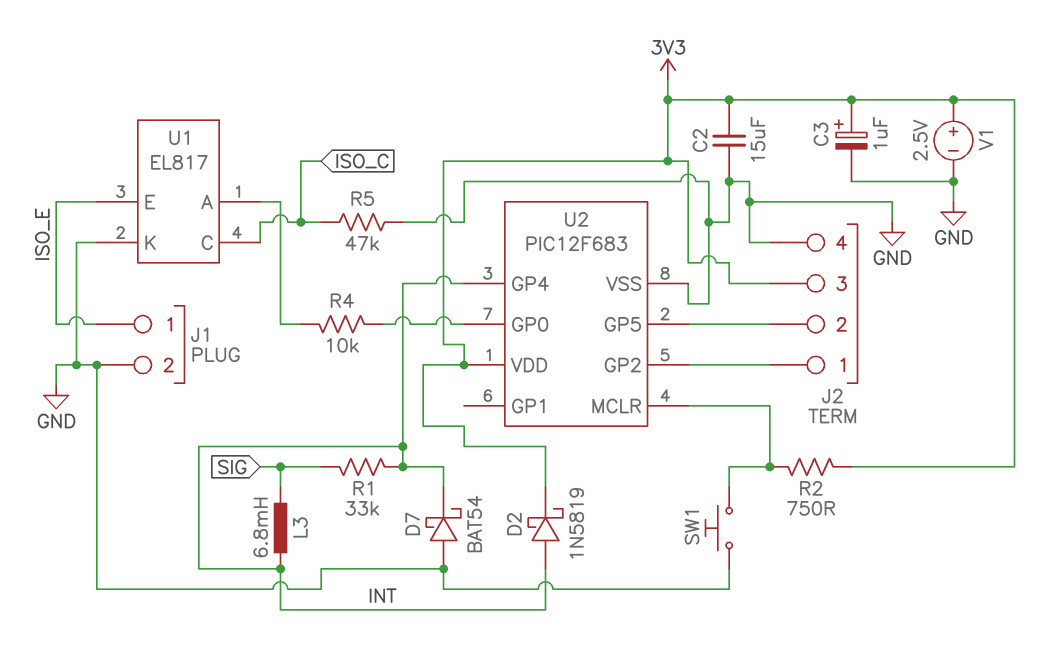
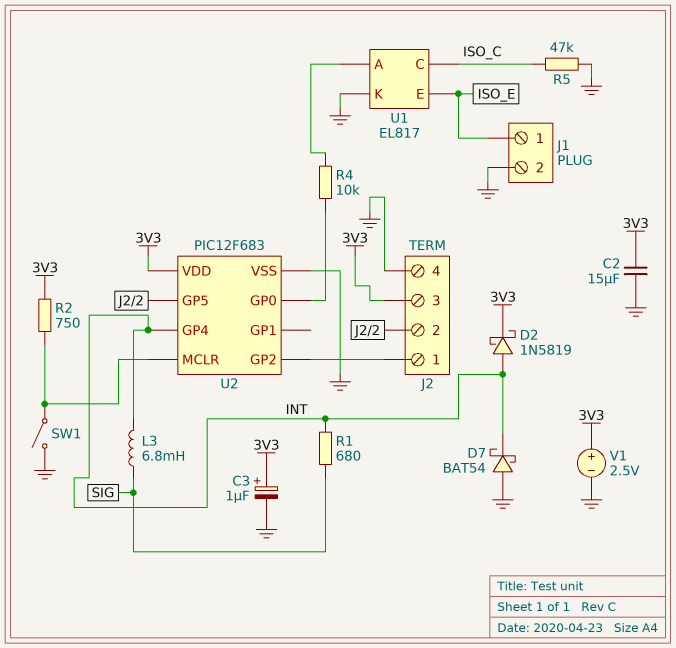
R1: 33k (INT, SIG) -> 680 (INT, SIG)
SW1: button (GND, U2/MCLR) -> switch (GND, U2/MCLR)

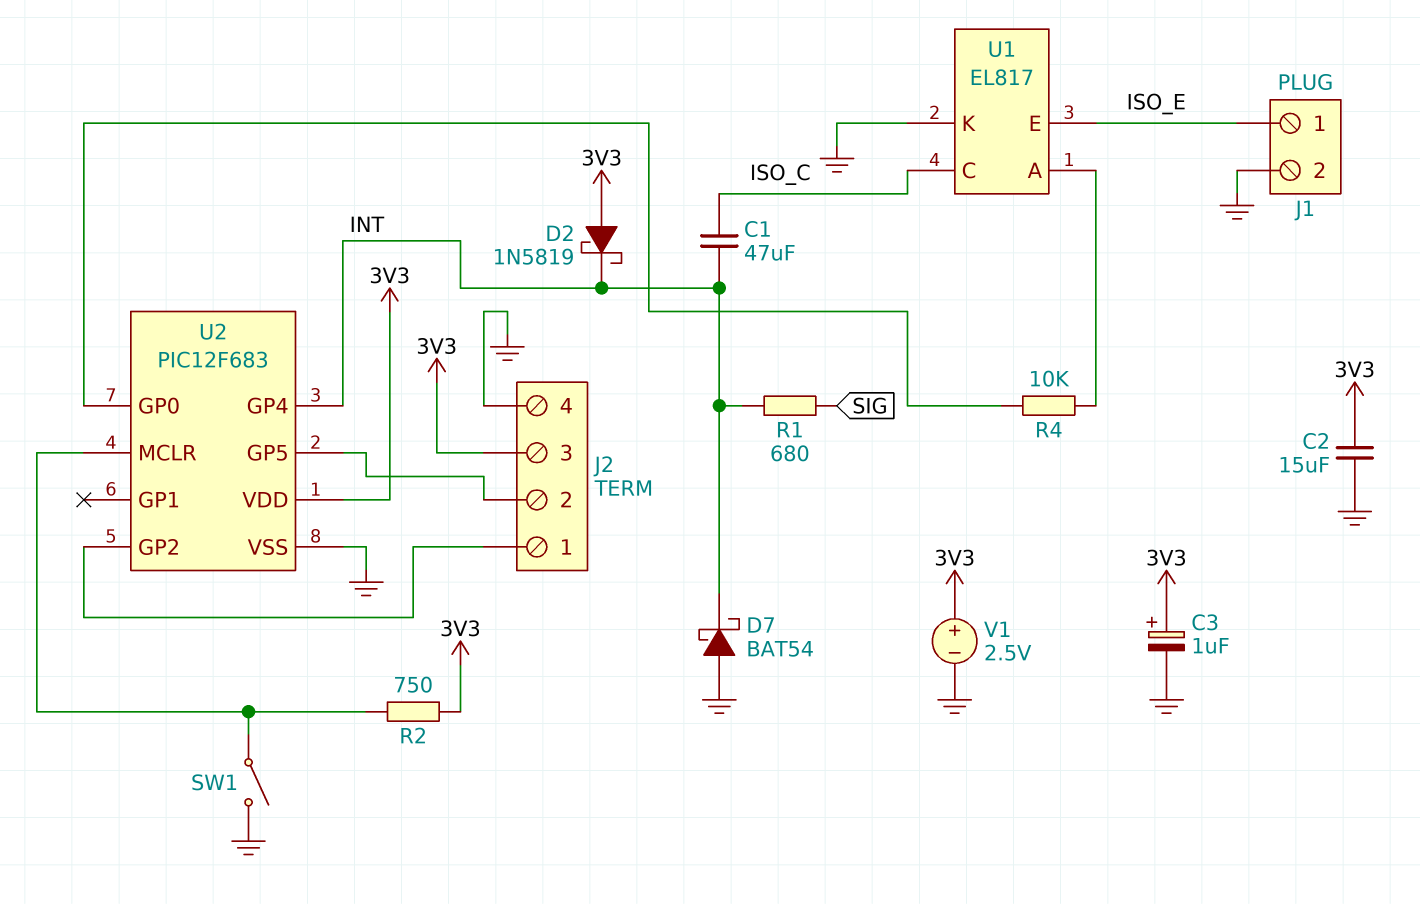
C1: none -> 47uF (INT, ISO_C)
D2: schottky 1N5819 (A INT, K 3V3) -> schottky 1N5819 (A 3V3, K INT)
L3: 6.8mH (INT, SIG) -> none
R5: 47k (GND, ISO_C) -> none

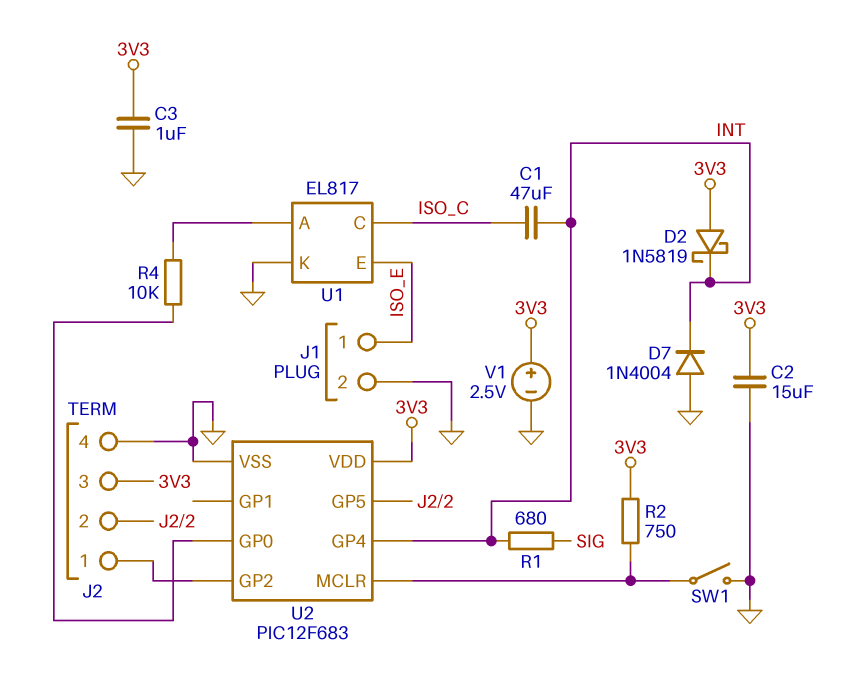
C3: 1uF (plus 3V3, minus GND) -> 1uF (3V3, GND)
D7: schottky BAT54 (A GND, K INT) -> diode 1N4004 (A GND, K INT)

